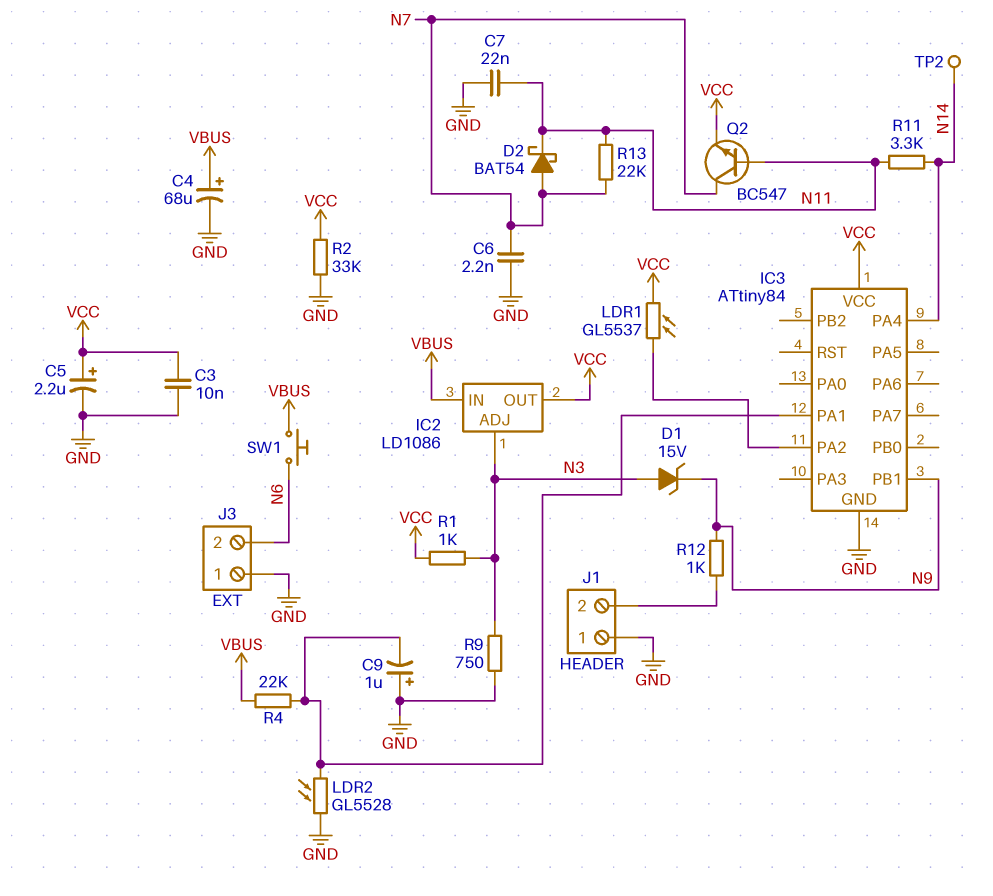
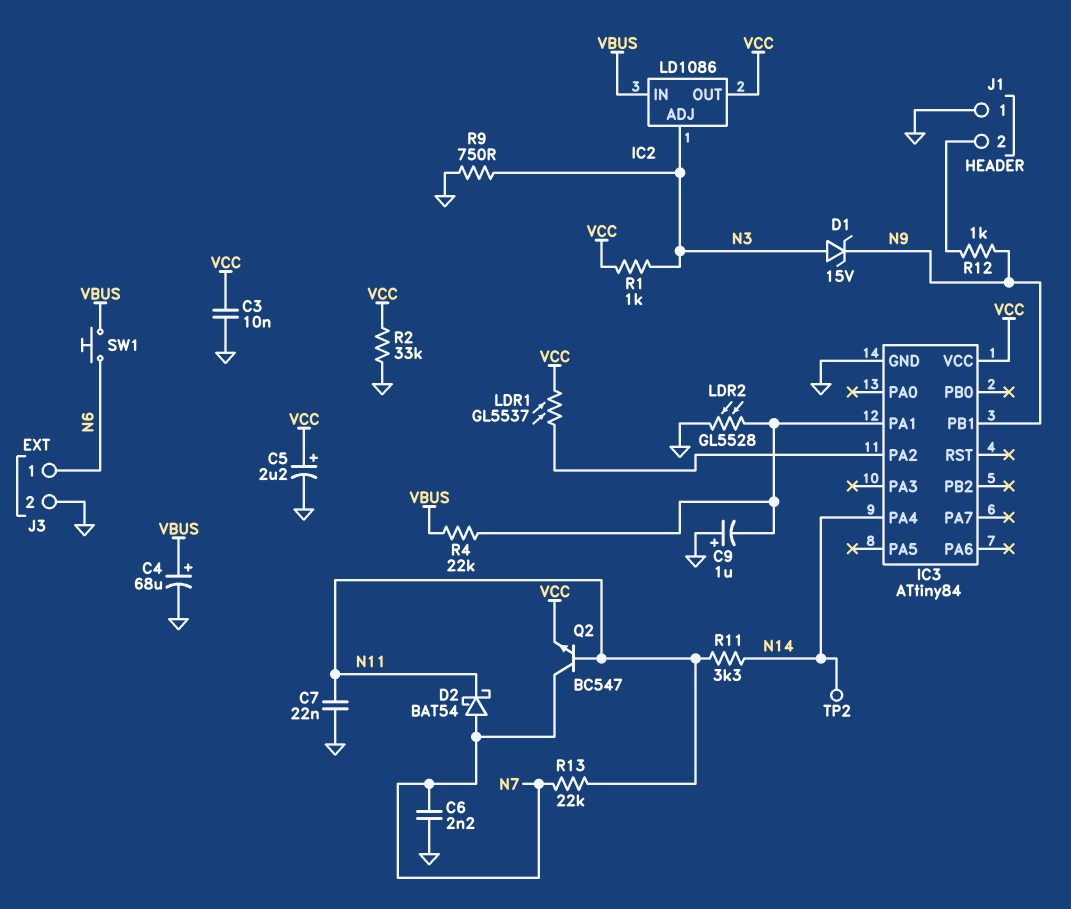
J3 pin 1: GND -> N6
J3 pin 2: N6 -> GND

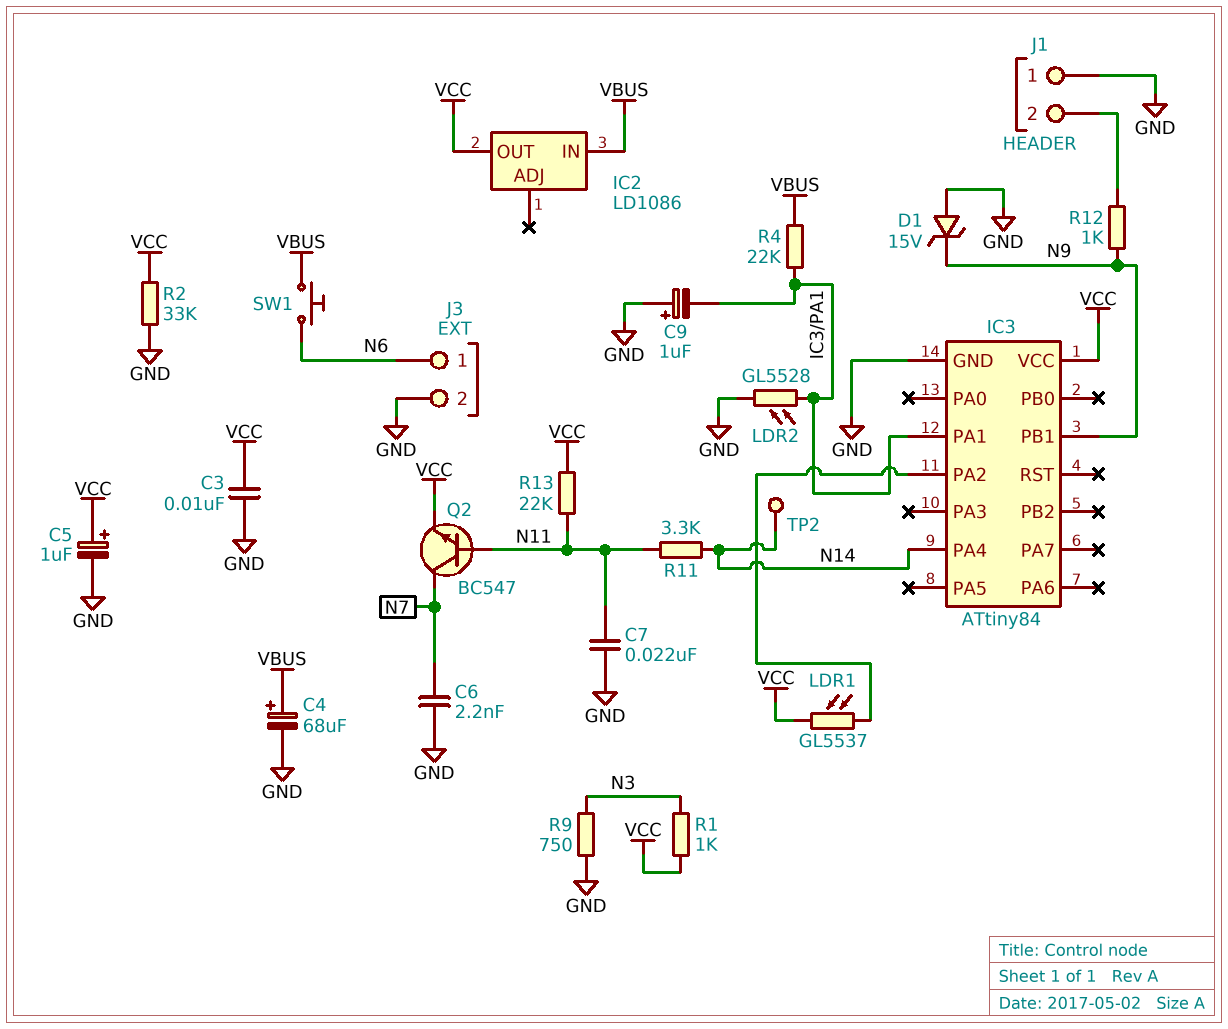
C5: 2.2uF (plus VCC, minus GND) -> 1uF (plus VCC, minus GND)
D1: zener 15V (A N3, K N9) -> zener 15V (A GND, K N9)
D2: schottky BAT54 (A N7, K N11) -> none
IC2 pin ADJ: N3 -> none
R13: 22k (N7, N11) -> 22k (N11, VCC)

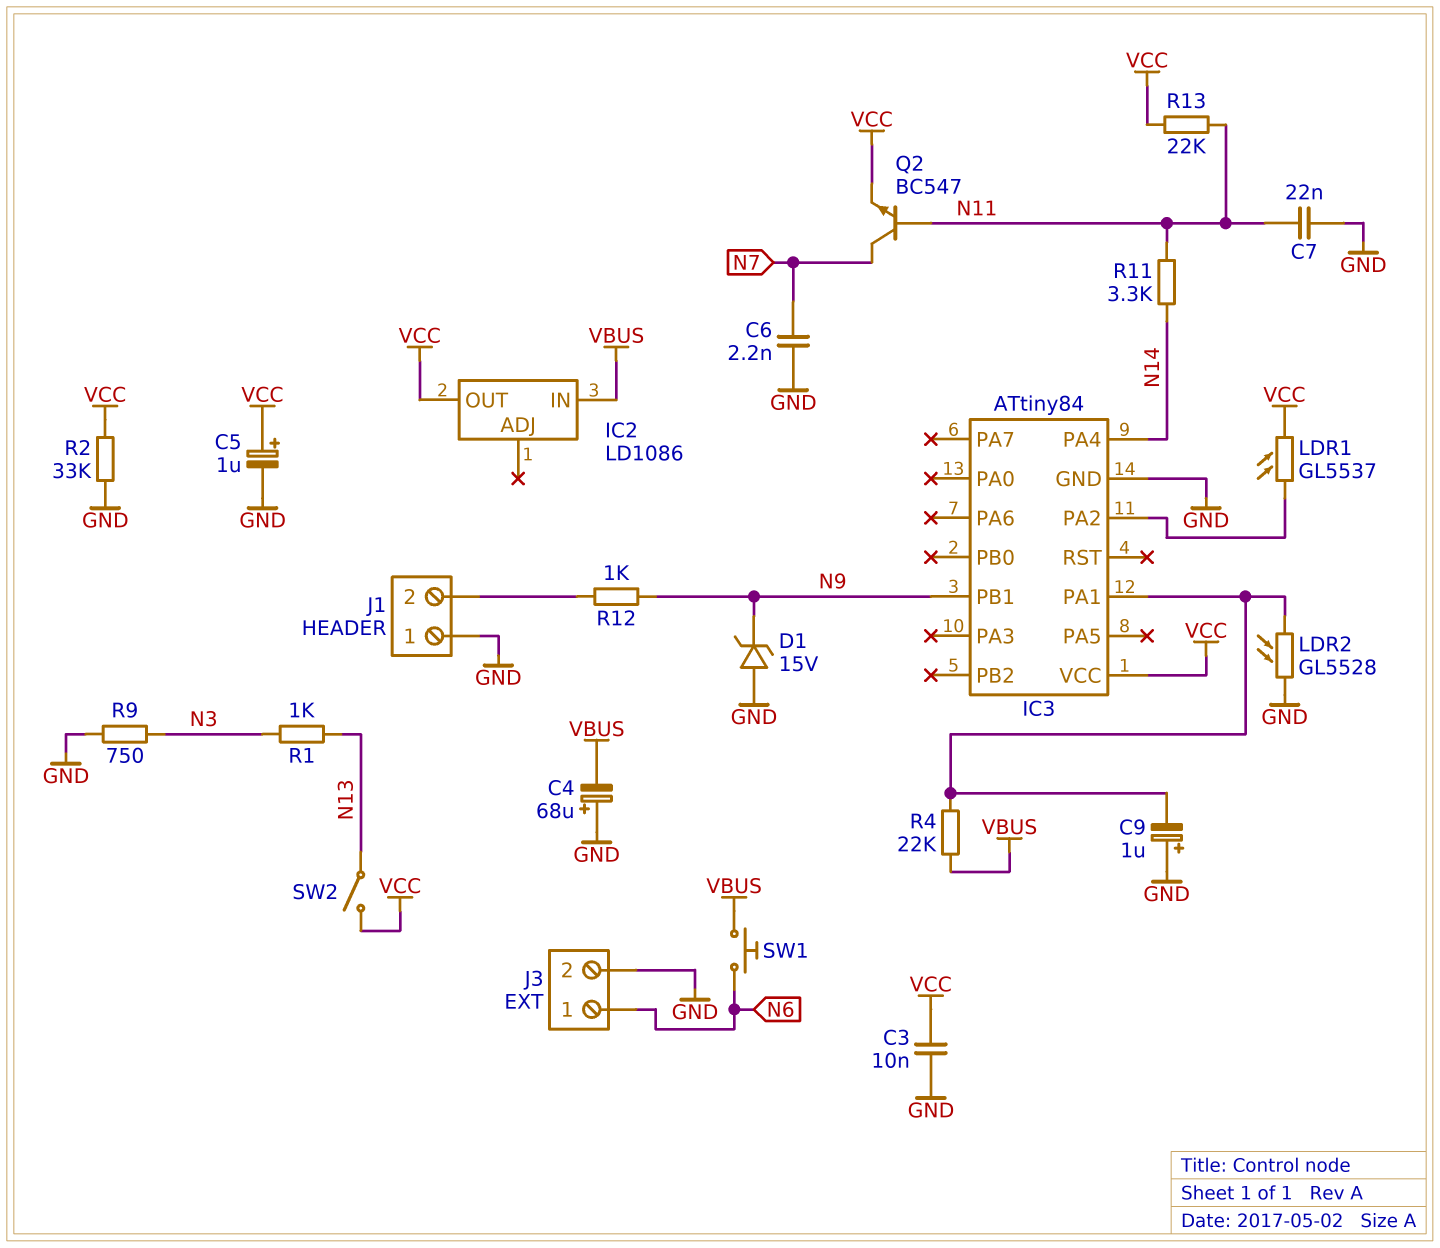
C4: 68uF (plus VBUS, minus GND) -> 68uF (plus GND, minus VBUS)
R1: 1k (N3, VCC) -> 1k (N3, N13)
SW2: none -> switch (N13, VCC)
TP2: test point (N14) -> none

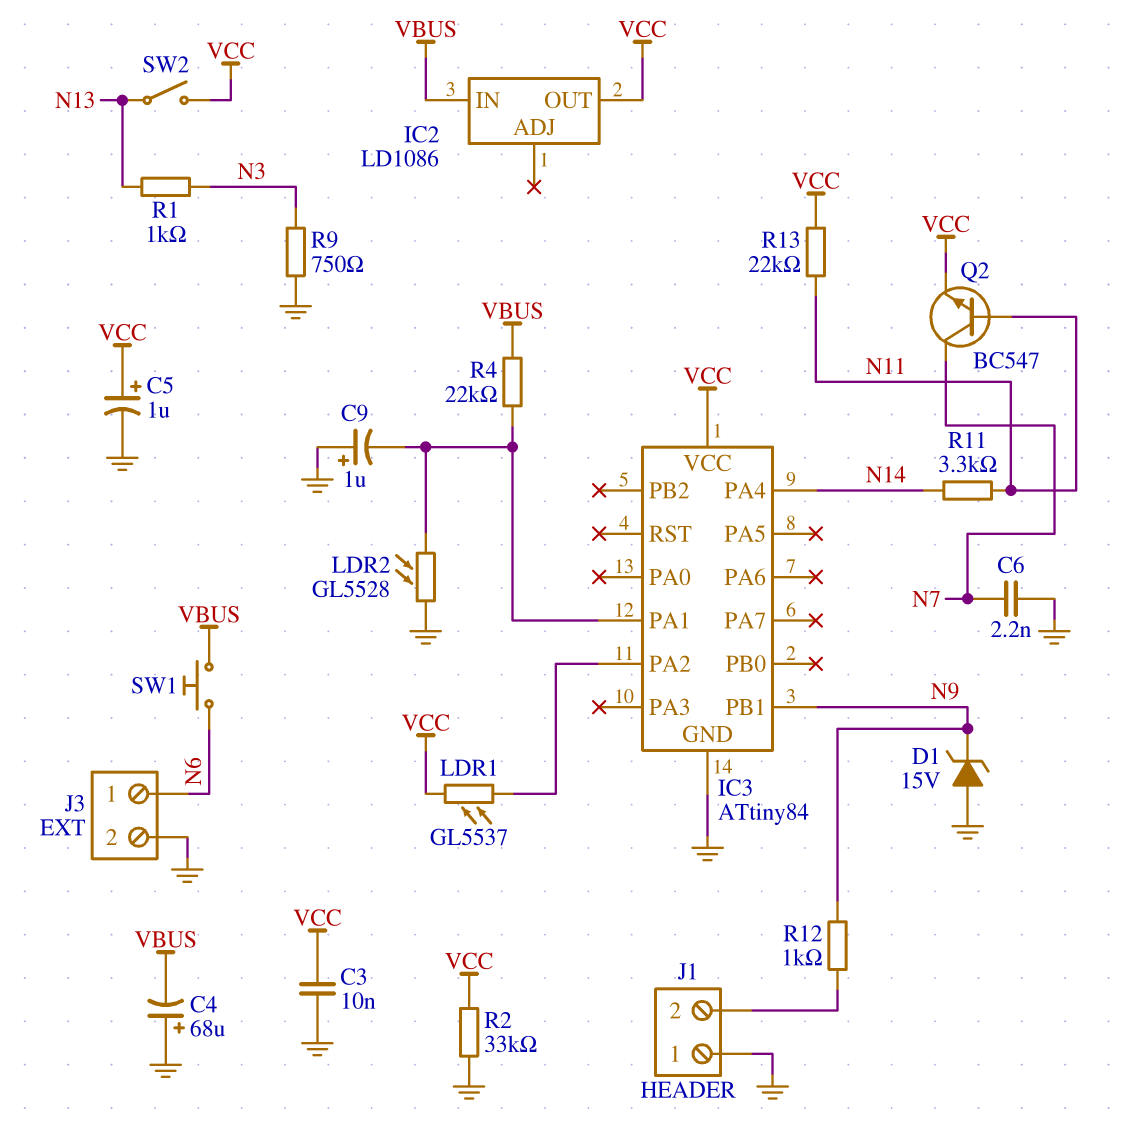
C7: 22nF (GND, N11) -> none

